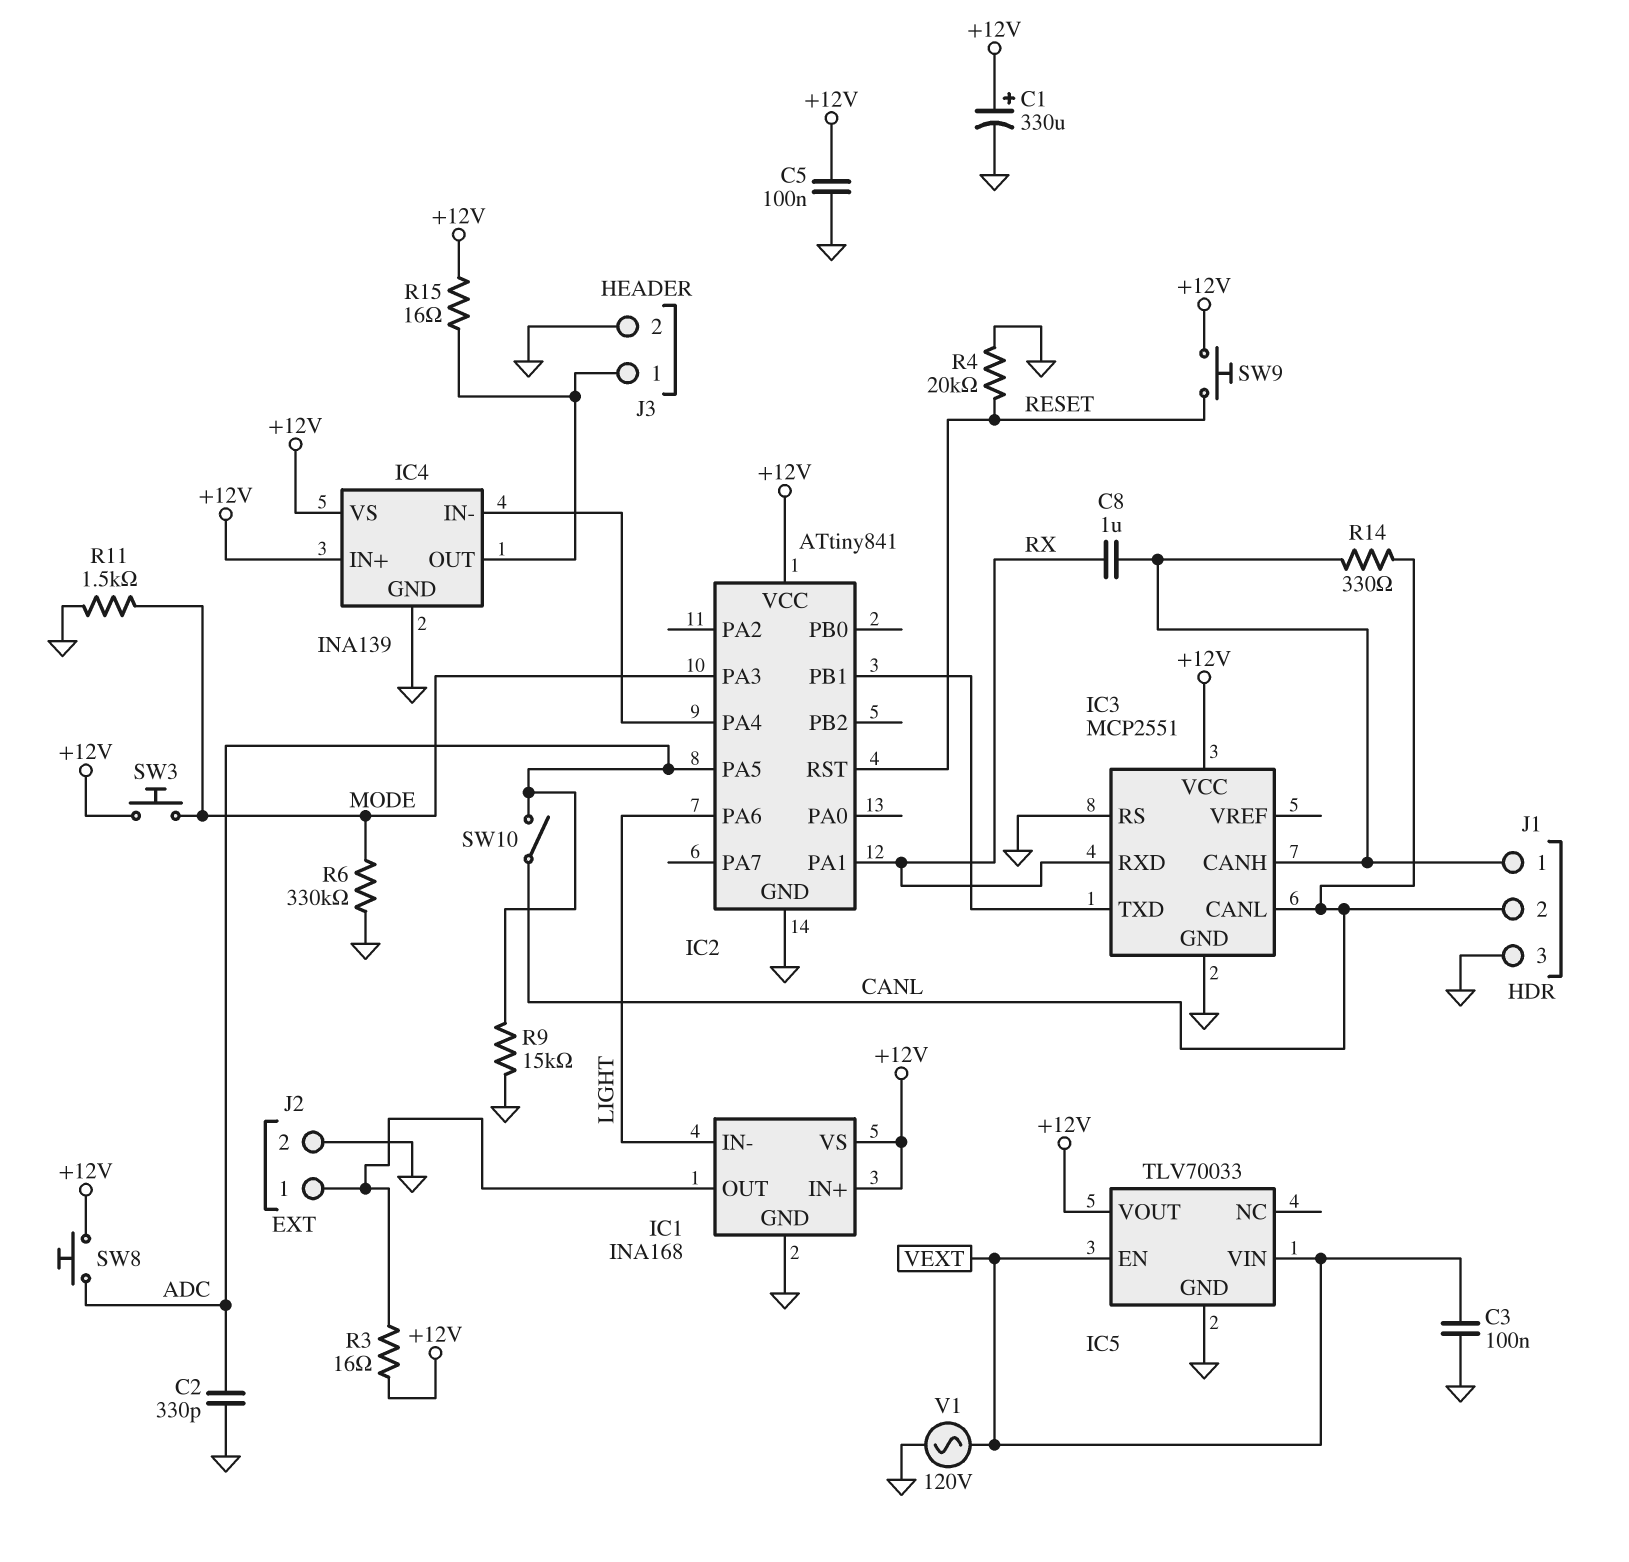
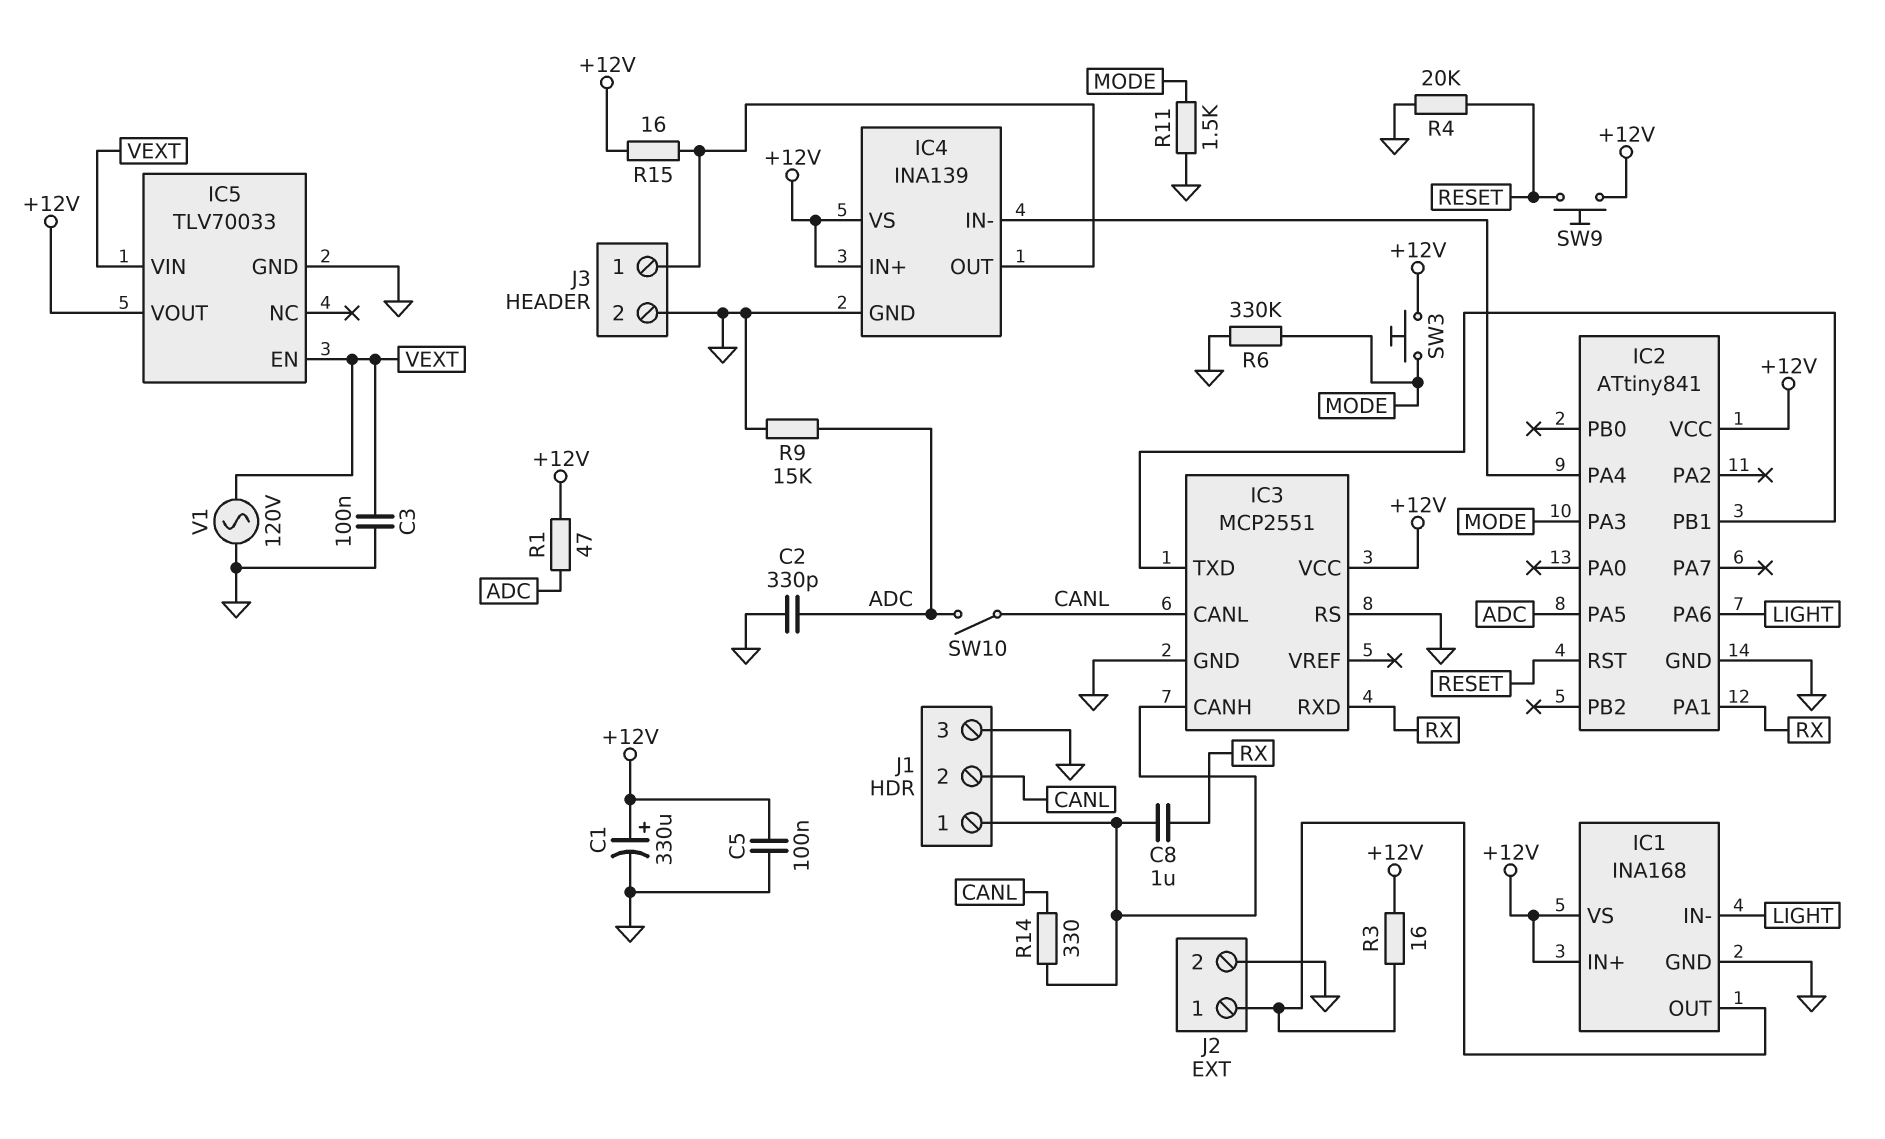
R1: none -> 47 (+12V, ADC)
SW8: button (+12V, ADC) -> none

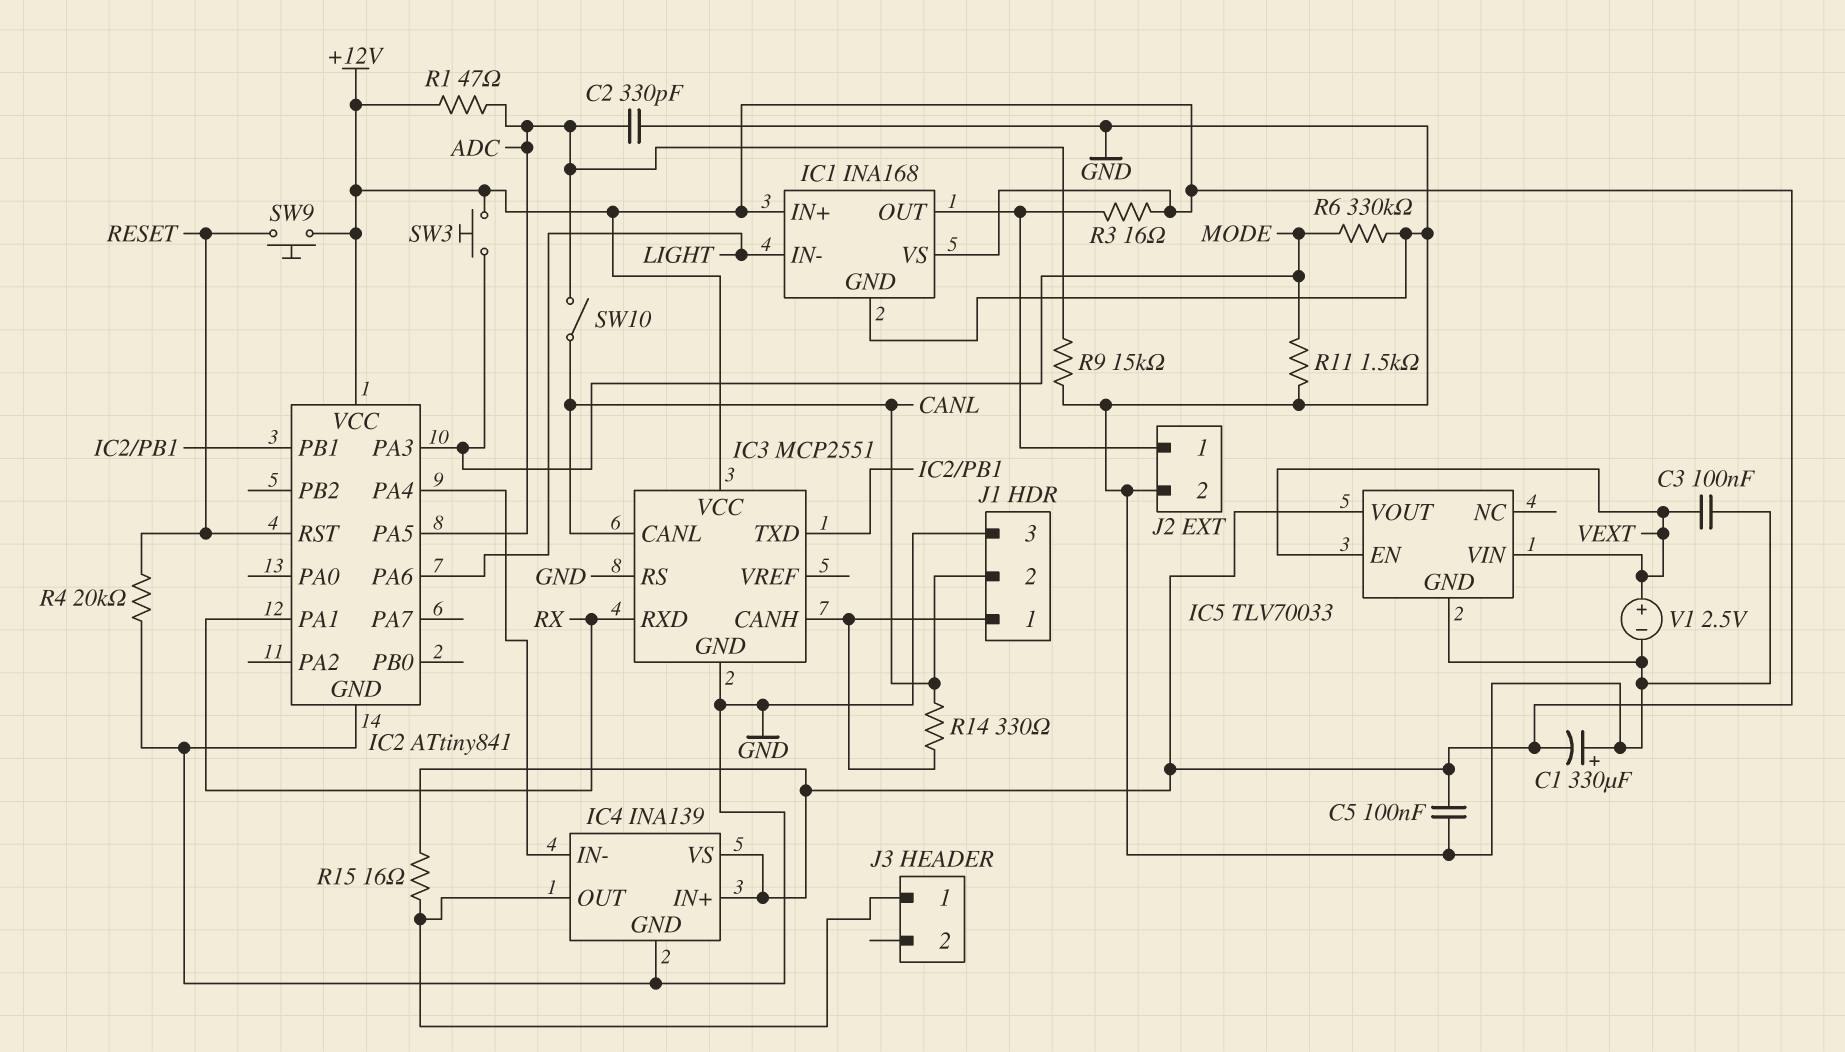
C1: 330uF (plus +12V, minus GND) -> 330uF (plus GND, minus +12V)
C8: 1uF (IC3/CANH, RX) -> none
J3 pin 2: GND -> none
V1: AC 120V (GND, VEXT) -> 2.5V (plus VEXT, minus GND)

